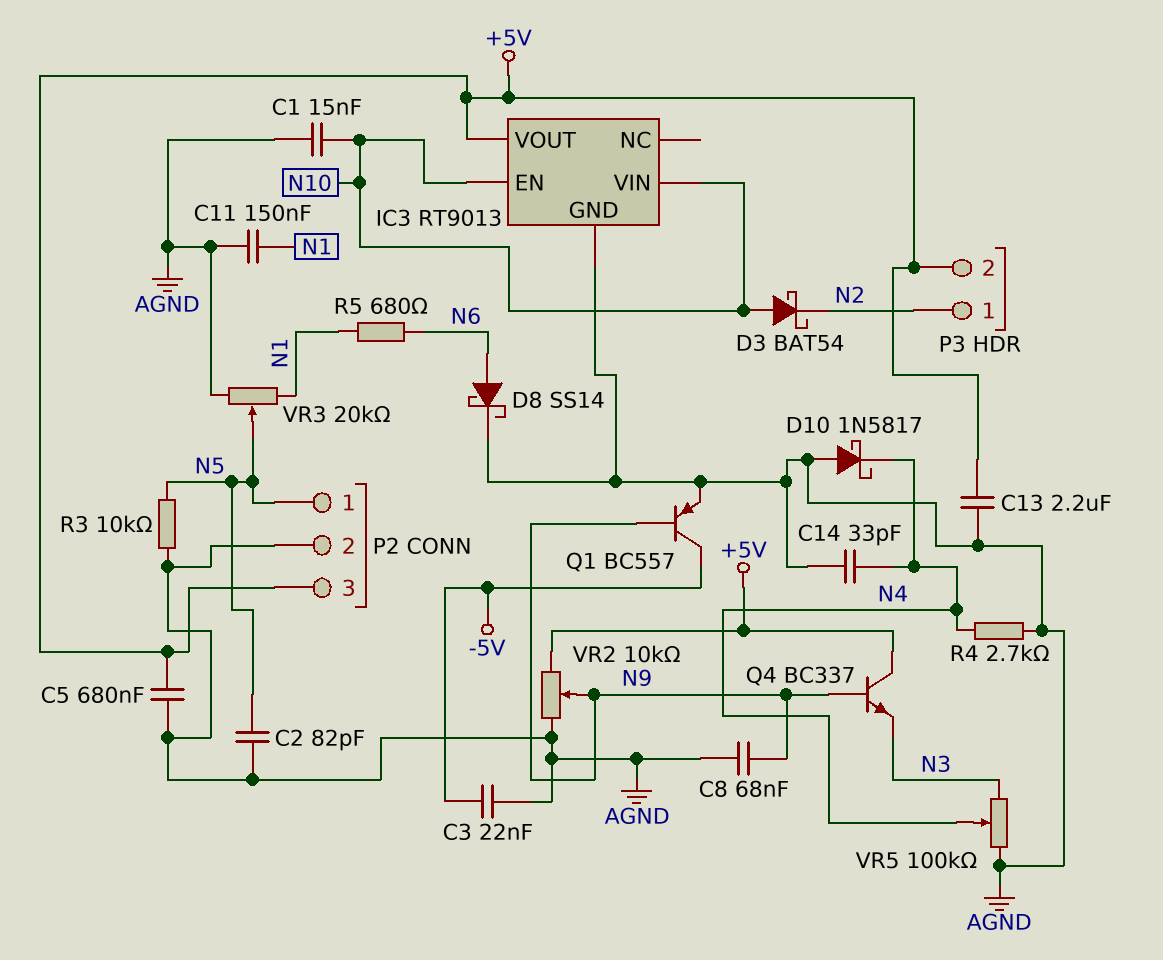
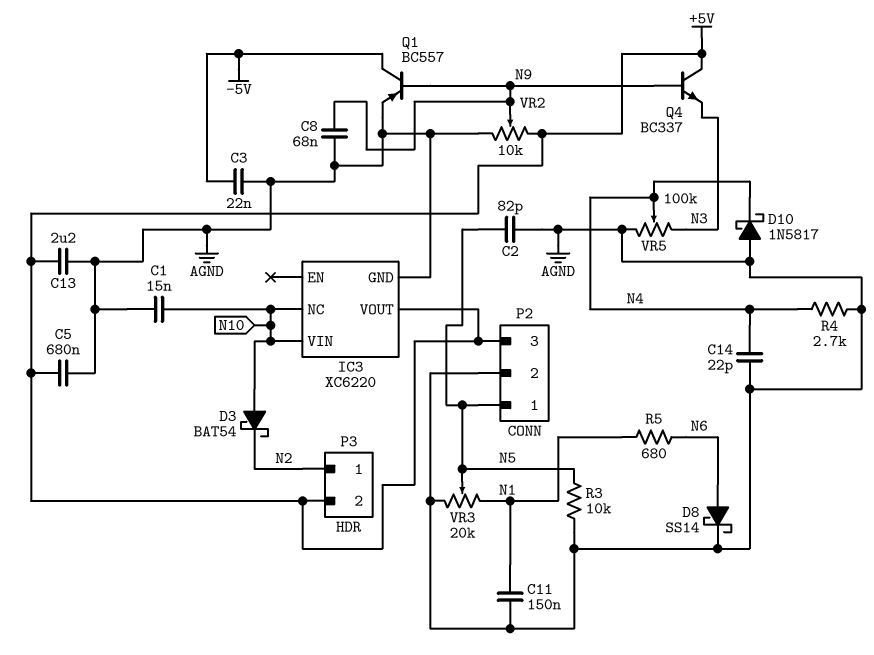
C14: 33pF (AGND, N4) -> 22pF (AGND, N4)
IC3: RT9013 -> XC6220
IC3 pin EN: N10 -> none
IC3 pin NC: none -> N10

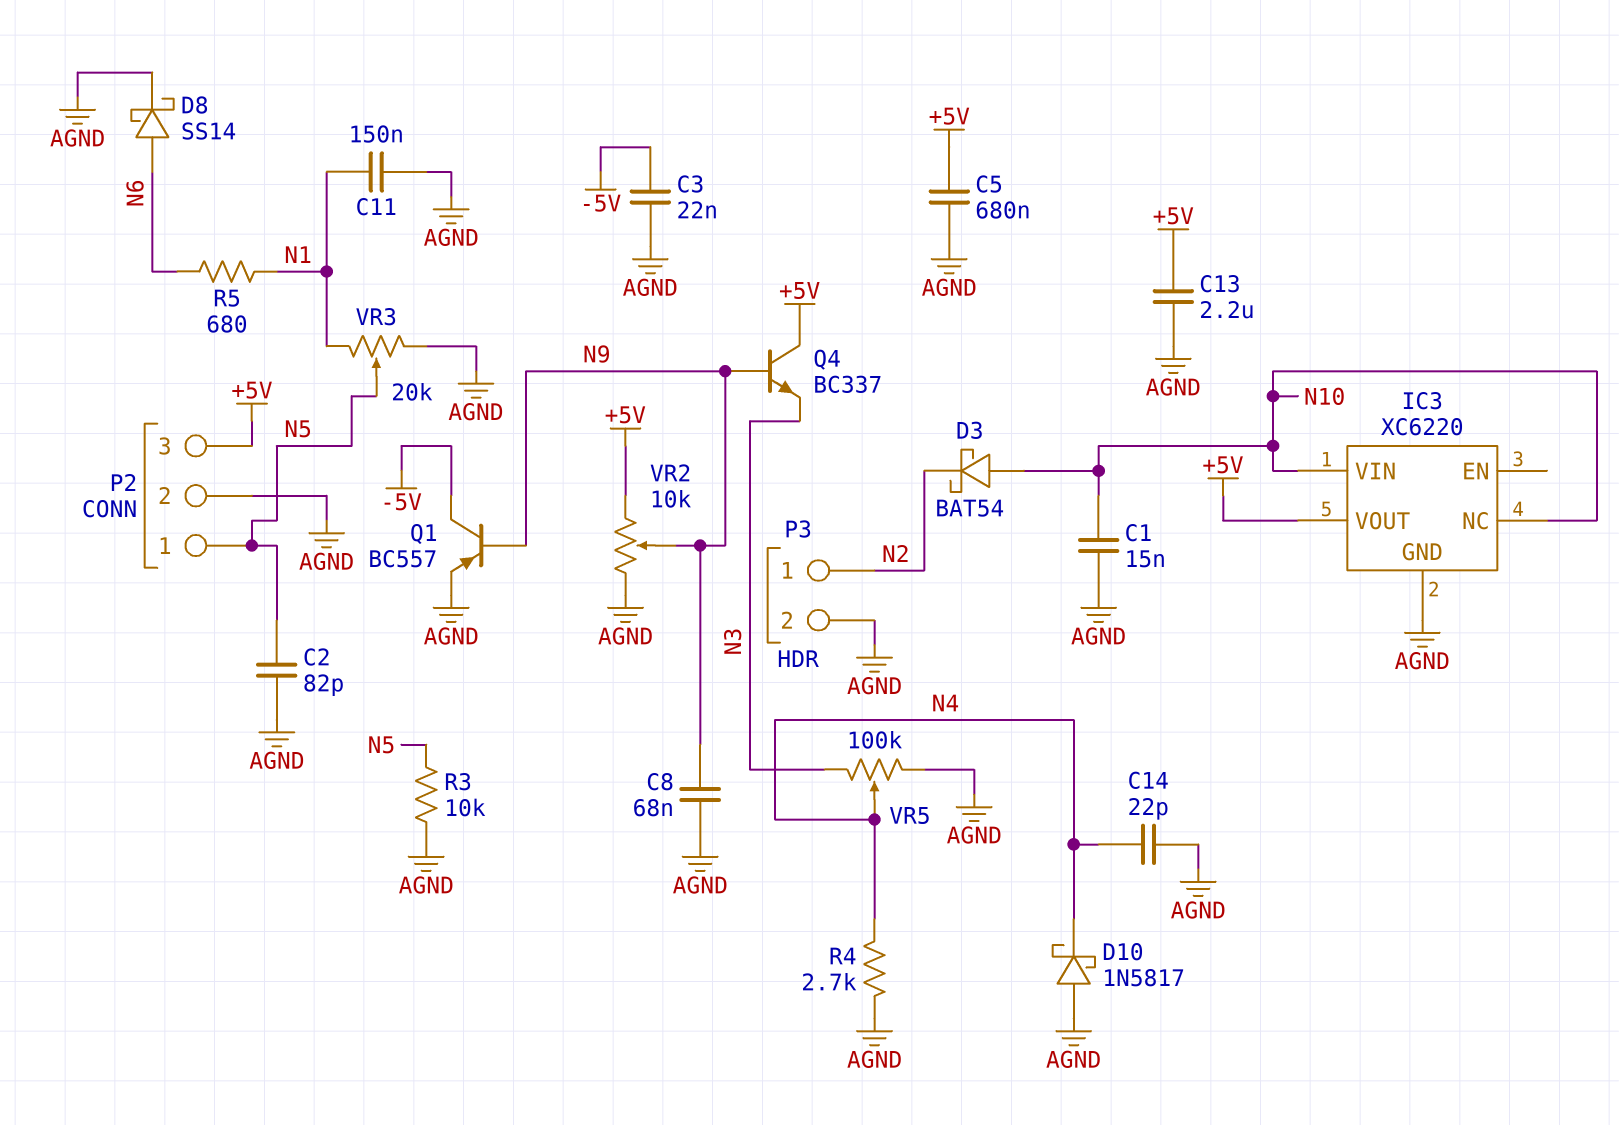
P3 pin 2: +5V -> AGND

